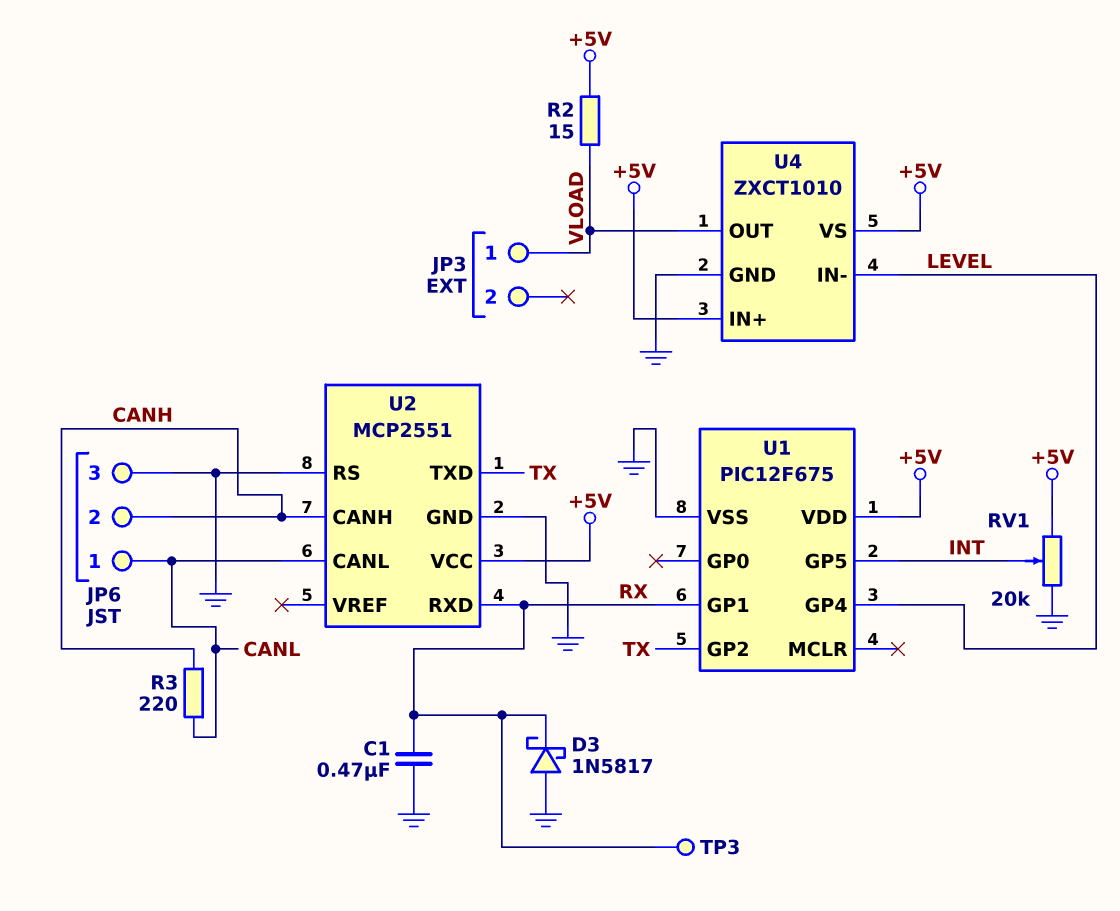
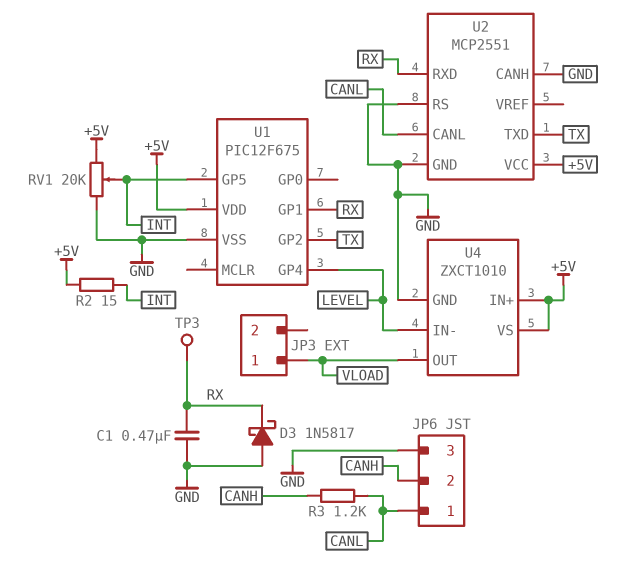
R2: 15 (+5V, VLOAD) -> 15 (+5V, INT)
R3: 220 (CANH, CANL) -> 1.2k (CANH, CANL)
U2 pin CANH: CANH -> GND

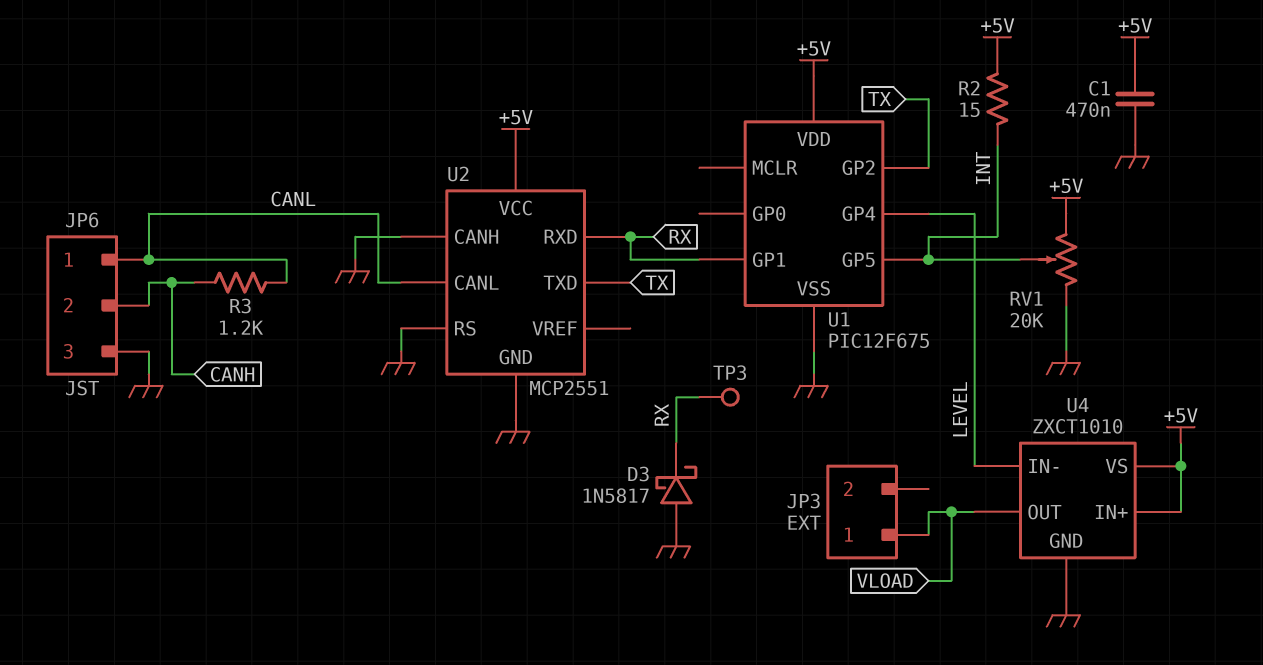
C1: 470nF (GND, RX) -> 470nF (+5V, GND)

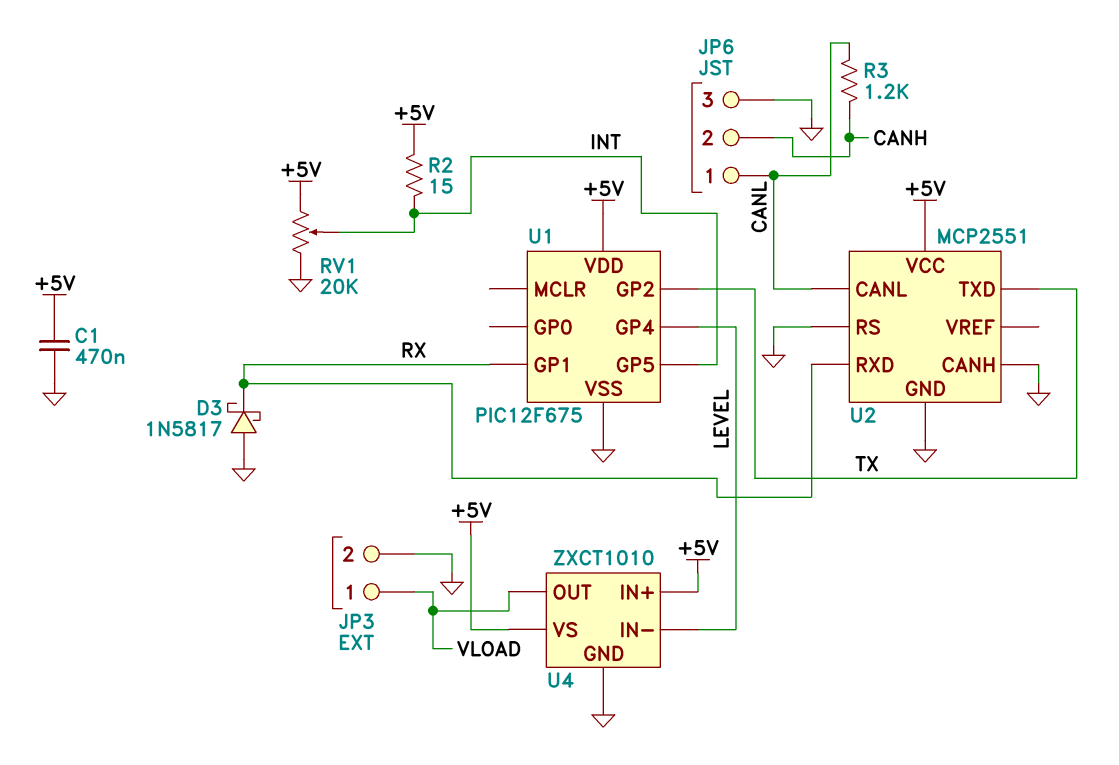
JP3 pin 2: none -> GND
TP3: test point (RX) -> none

